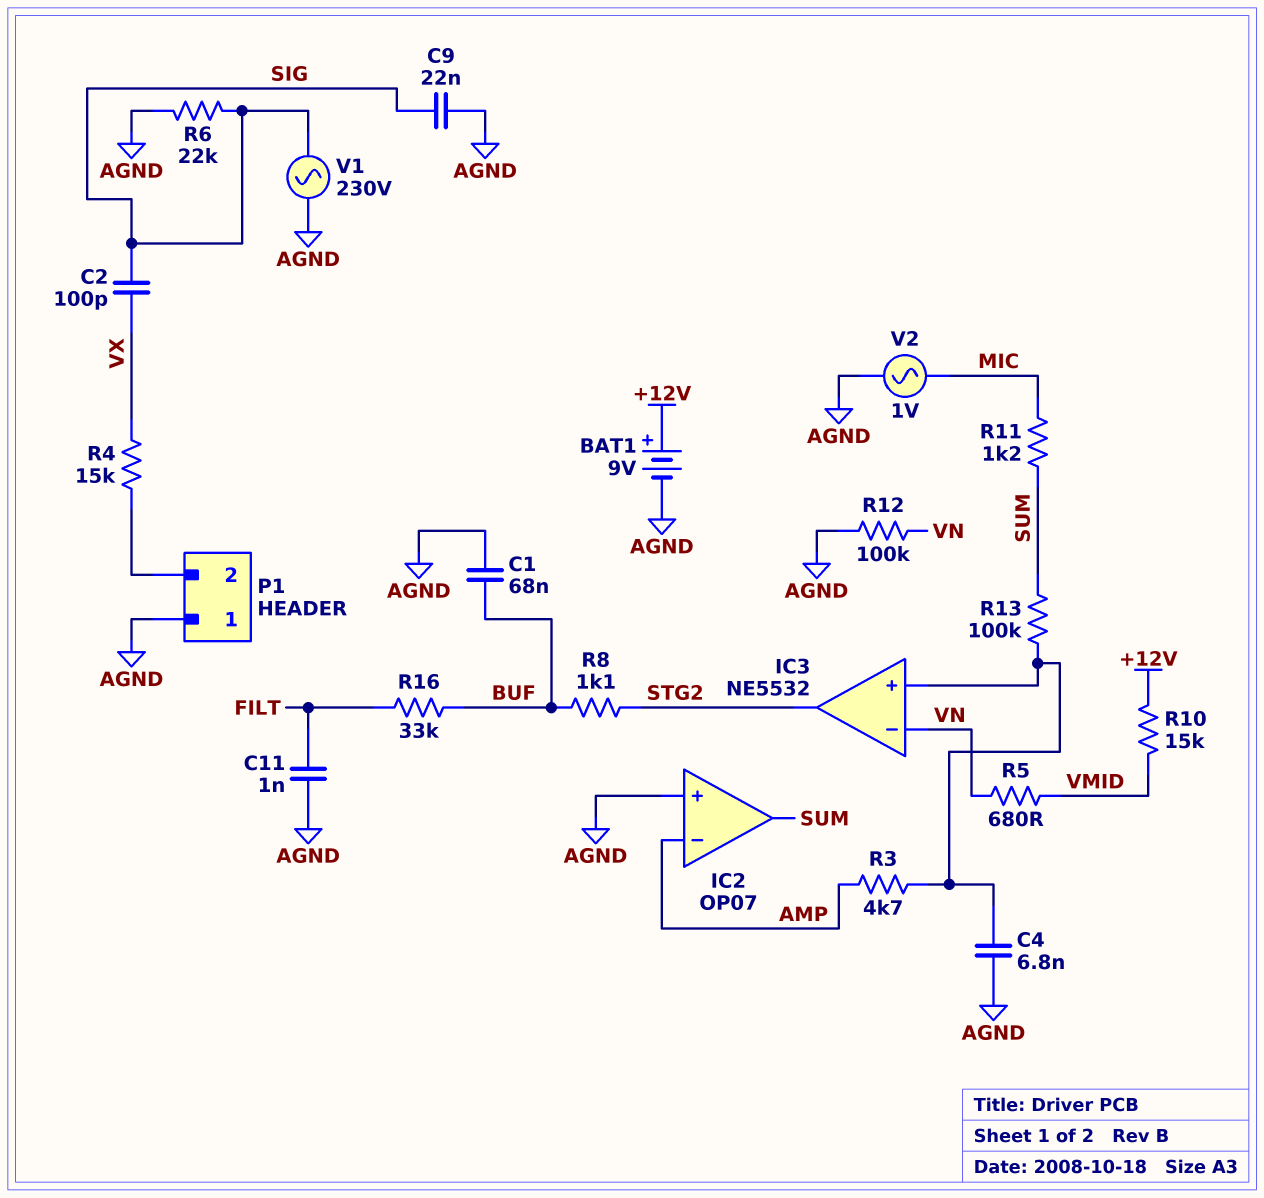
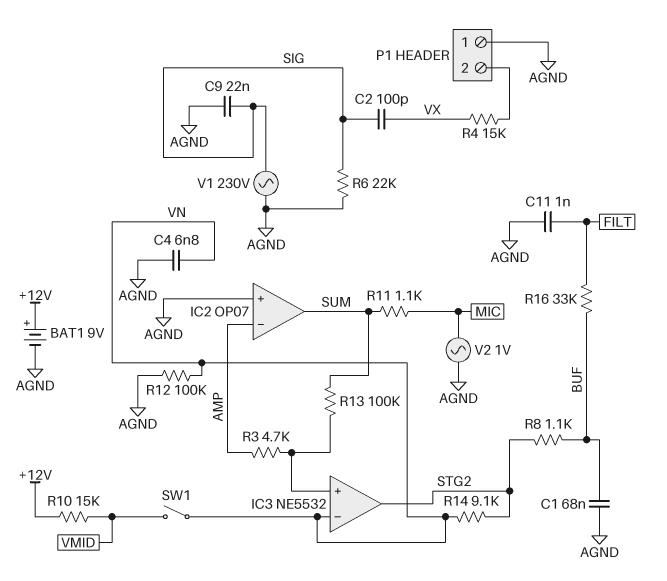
C4: 6.8nF (AGND, IC3/in+) -> 6.8nF (AGND, VN)
R5: 680 (VMID, VN) -> none
R11: 1.2k (MIC, SUM) -> 1.1k (MIC, SUM)
R14: none -> 9.1k (STG2, VN)
SW1: none -> switch (VMID, VN)

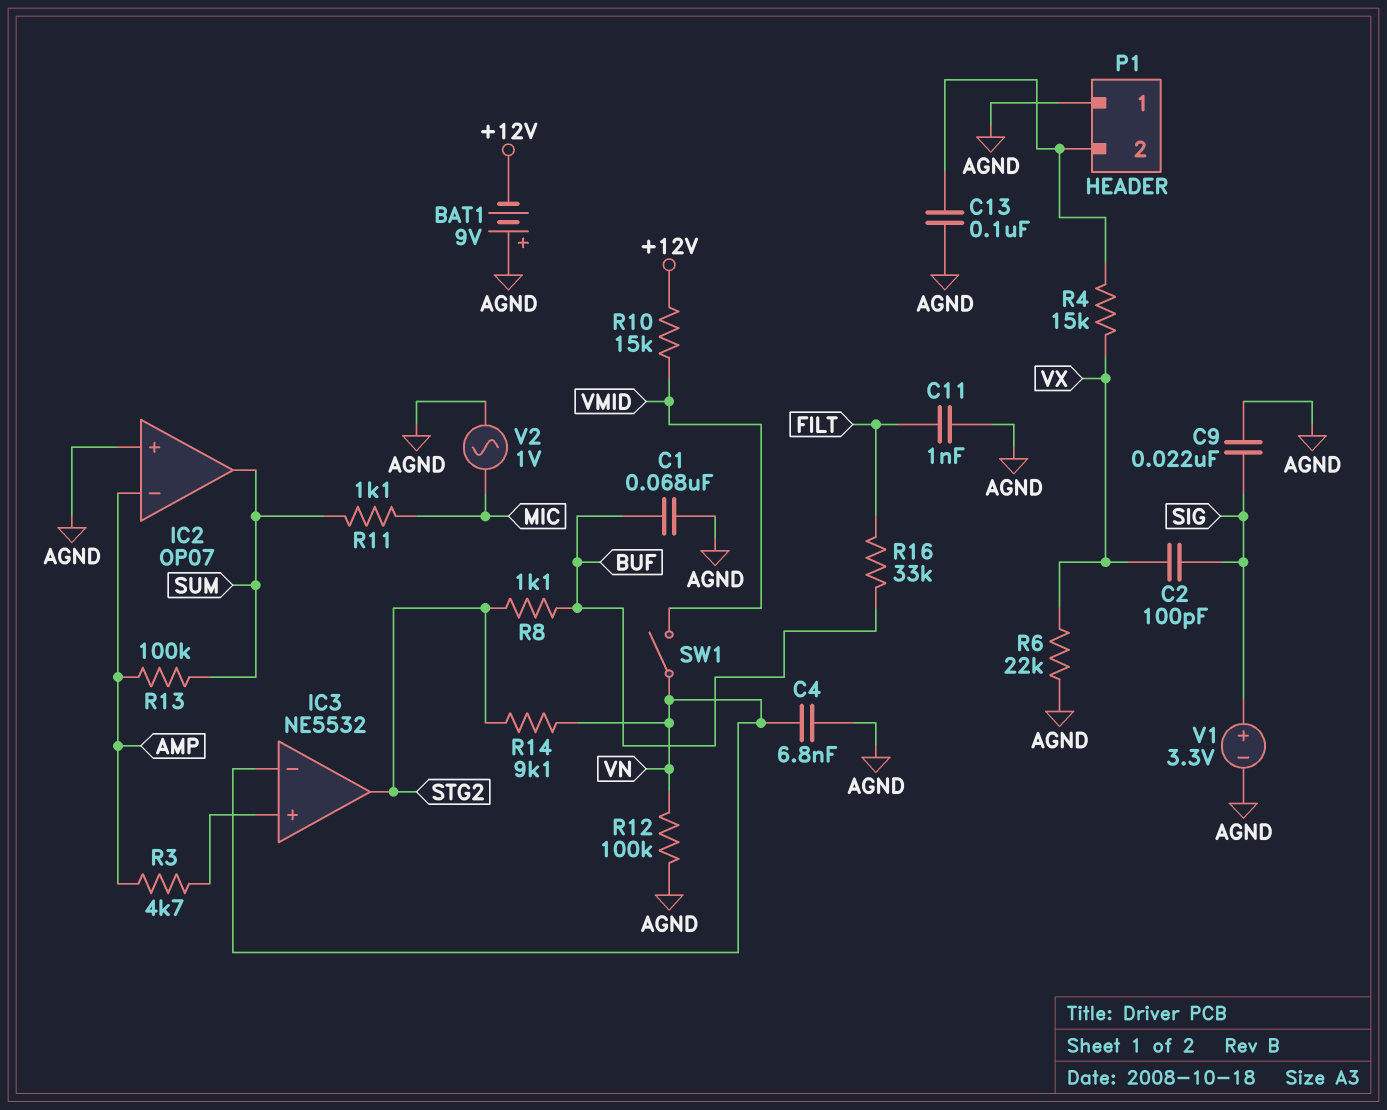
BAT1: 9V (plus +12V, minus AGND) -> 9V (plus AGND, minus +12V)
C13: none -> 100nF (AGND, P1/2)
R6: 22k (AGND, SIG) -> 22k (AGND, VX)
R13: 100k (IC3/in+, SUM) -> 100k (AMP, SUM)
V1: AC 230V (AGND, SIG) -> 3.3V (plus SIG, minus AGND)

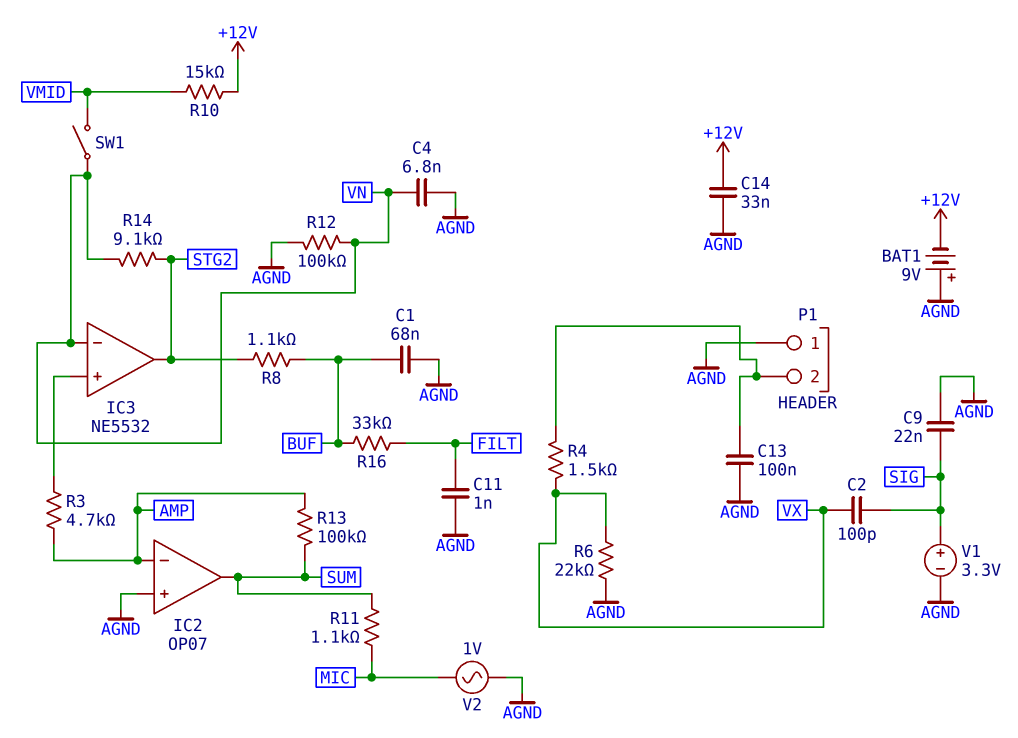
C14: none -> 33nF (+12V, AGND)
R4: 15k (P1/2, VX) -> 1.5k (P1/2, VX)

